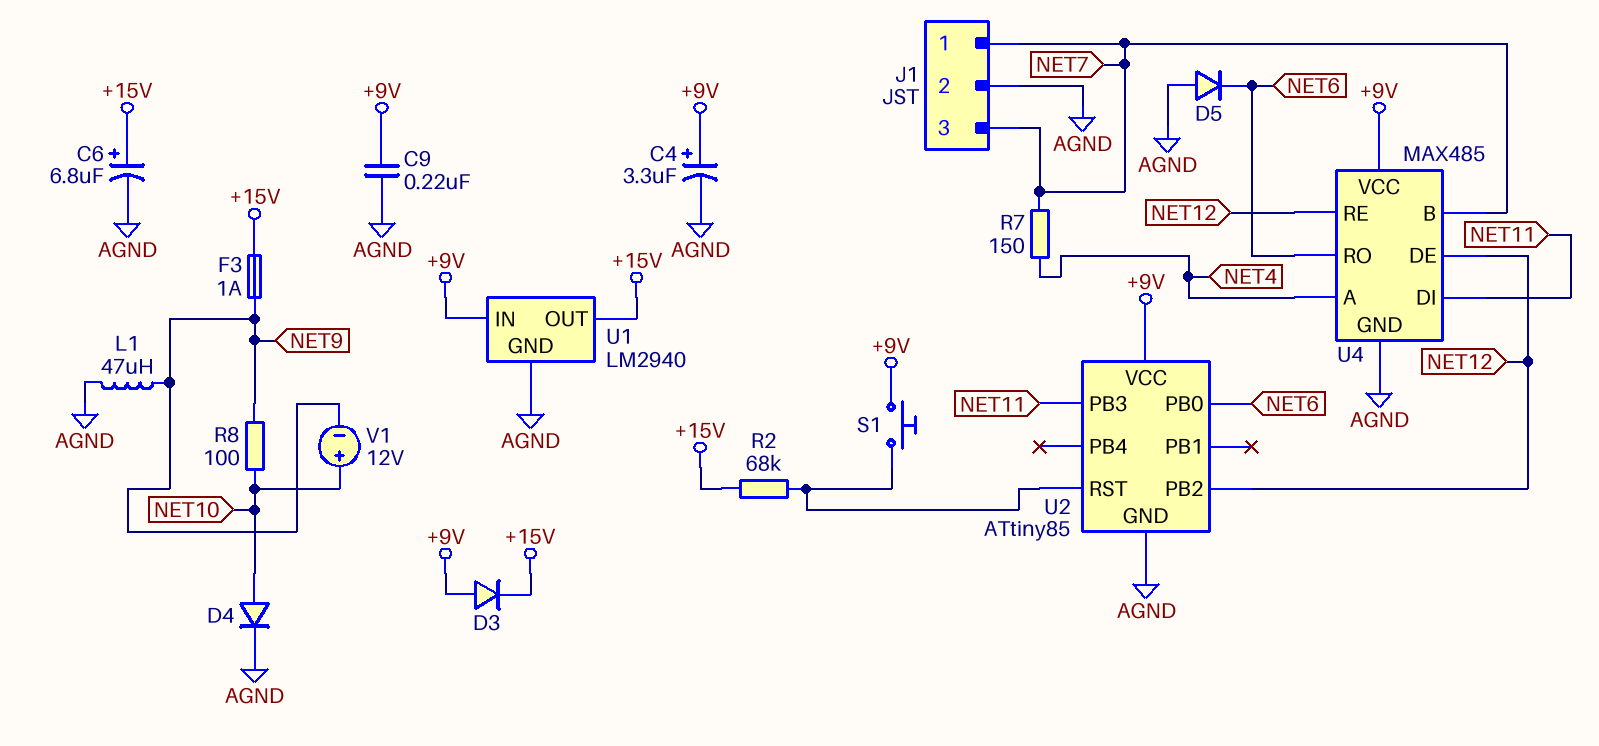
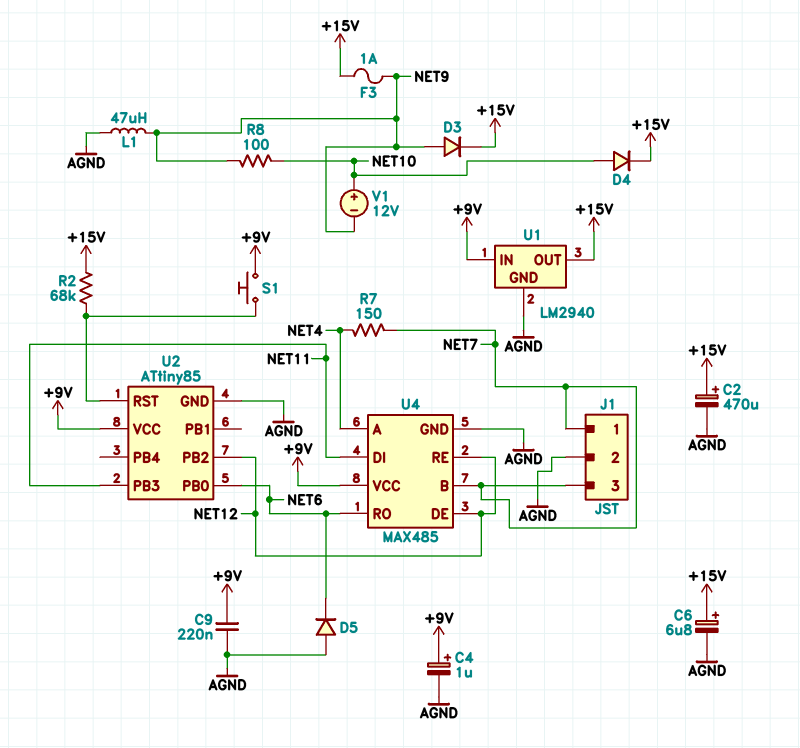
C2: none -> 470uF (plus +15V, minus AGND)
C4: 3.3uF (plus +9V, minus AGND) -> 1uF (plus +9V, minus AGND)
D3: diode (A +9V, K +15V) -> diode (A NET9, K +15V)
D4: diode (A NET10, K AGND) -> diode (A NET10, K +15V)

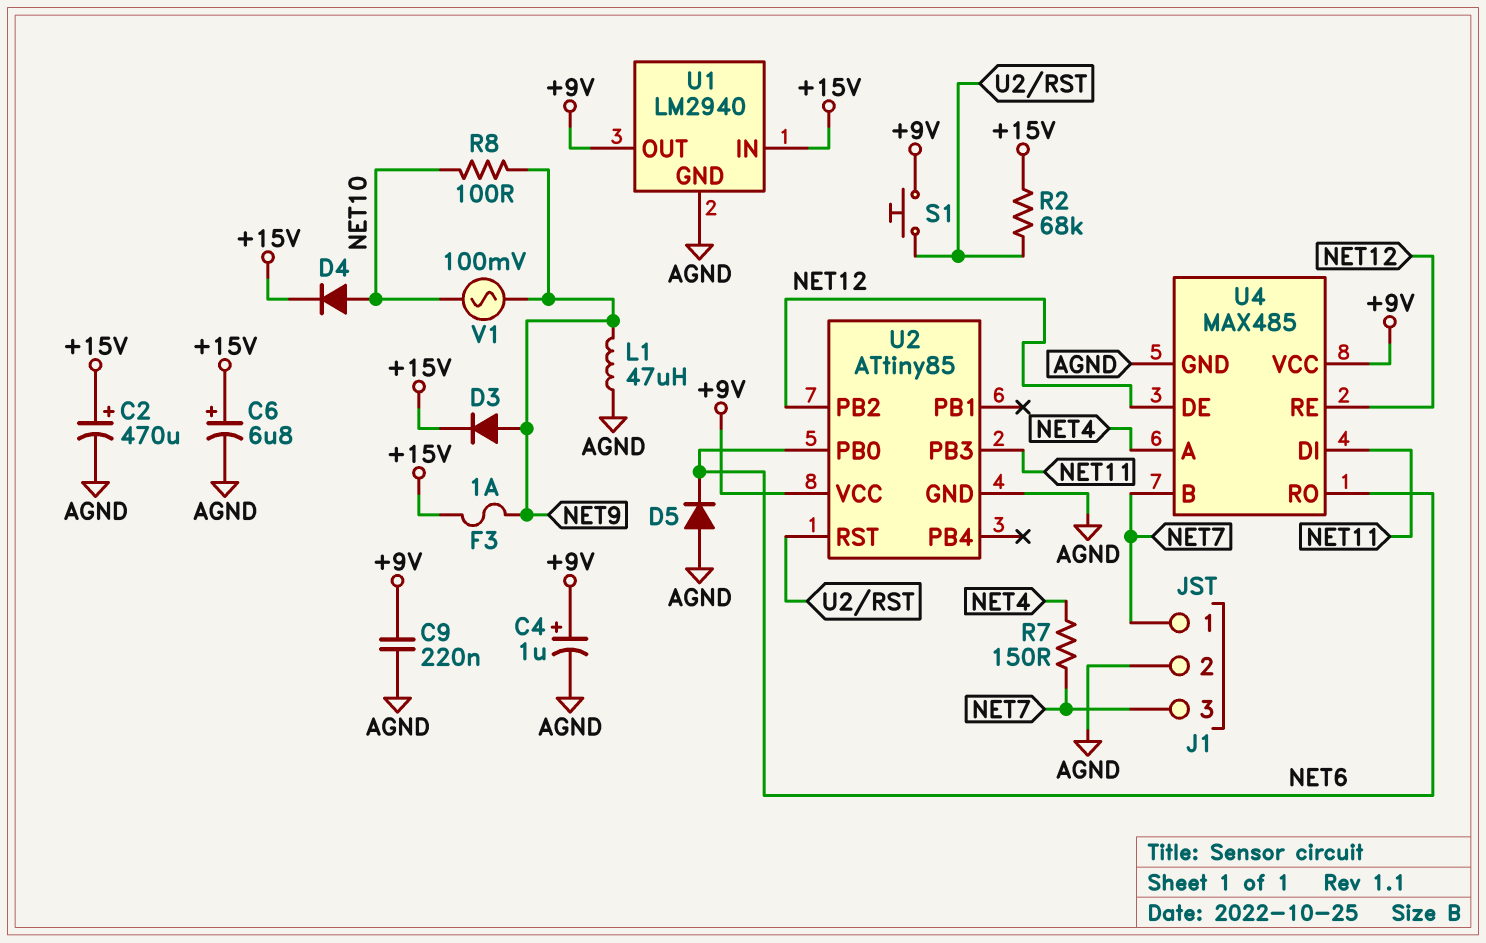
U1 pin IN: +9V -> +15V
U1 pin OUT: +15V -> +9V
V1: 12V (plus NET10, minus NET9) -> AC 100mV (NET9, NET10)

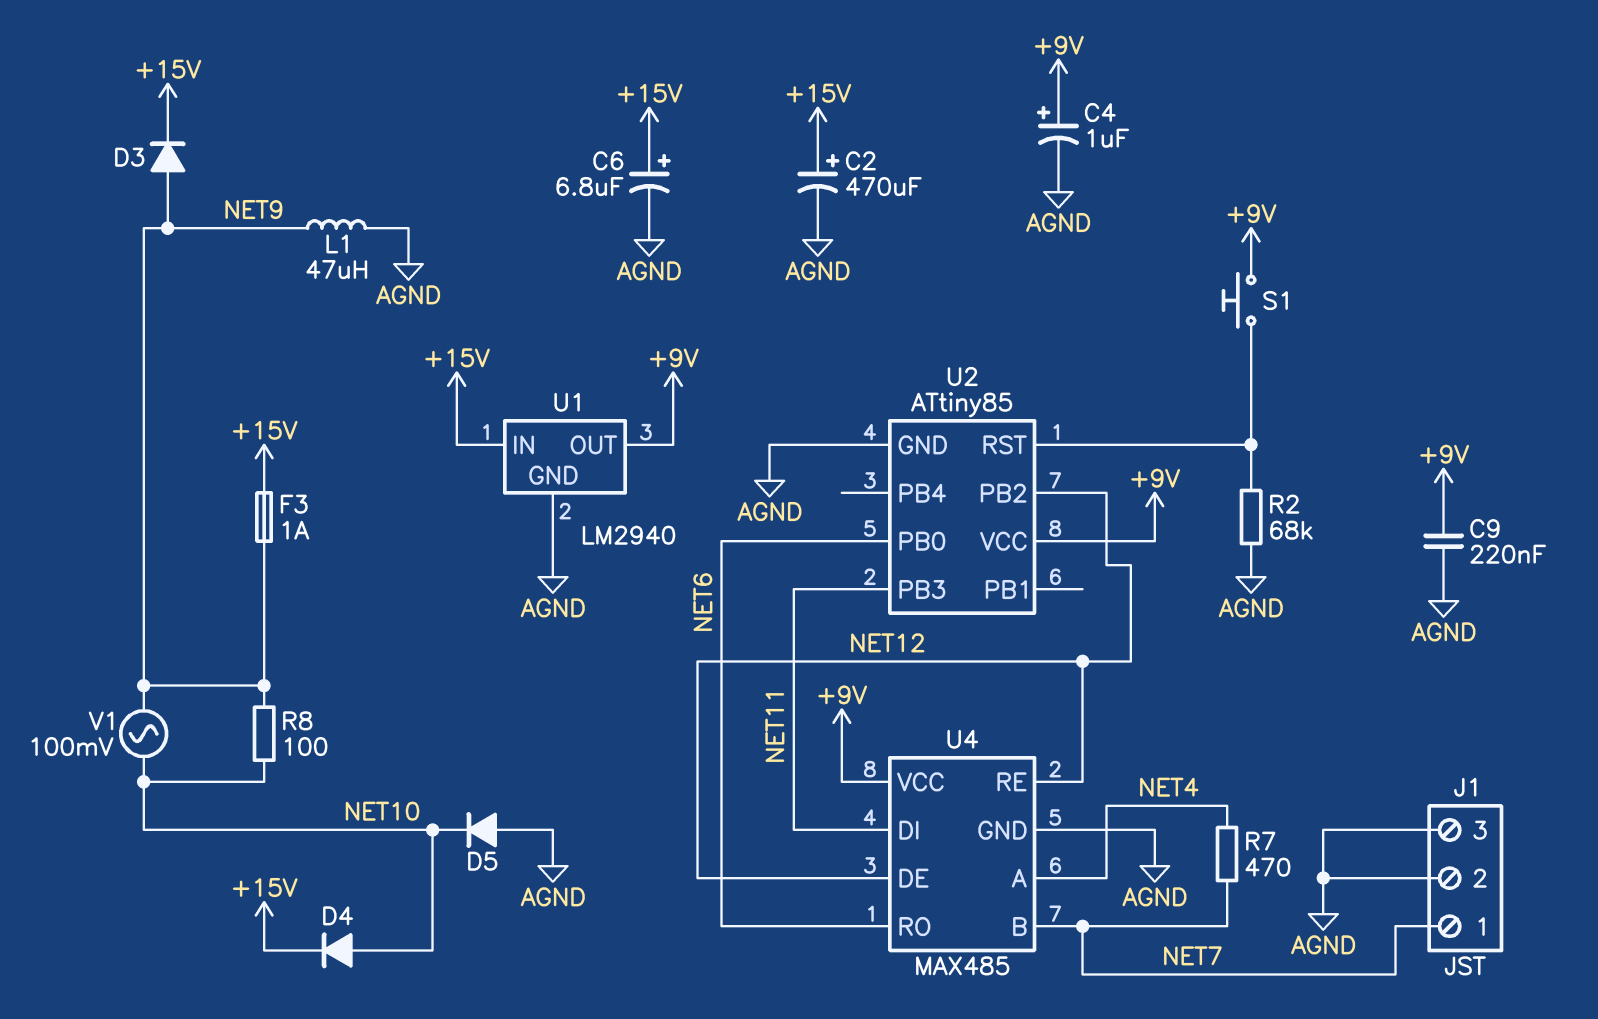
D5: diode (A AGND, K NET6) -> diode (A AGND, K NET10)
J1 pin 3: NET7 -> AGND
R2: 68k (+15V, U2/RST) -> 68k (AGND, U2/RST)
R7: 150 (NET4, NET7) -> 470 (NET4, NET7)

